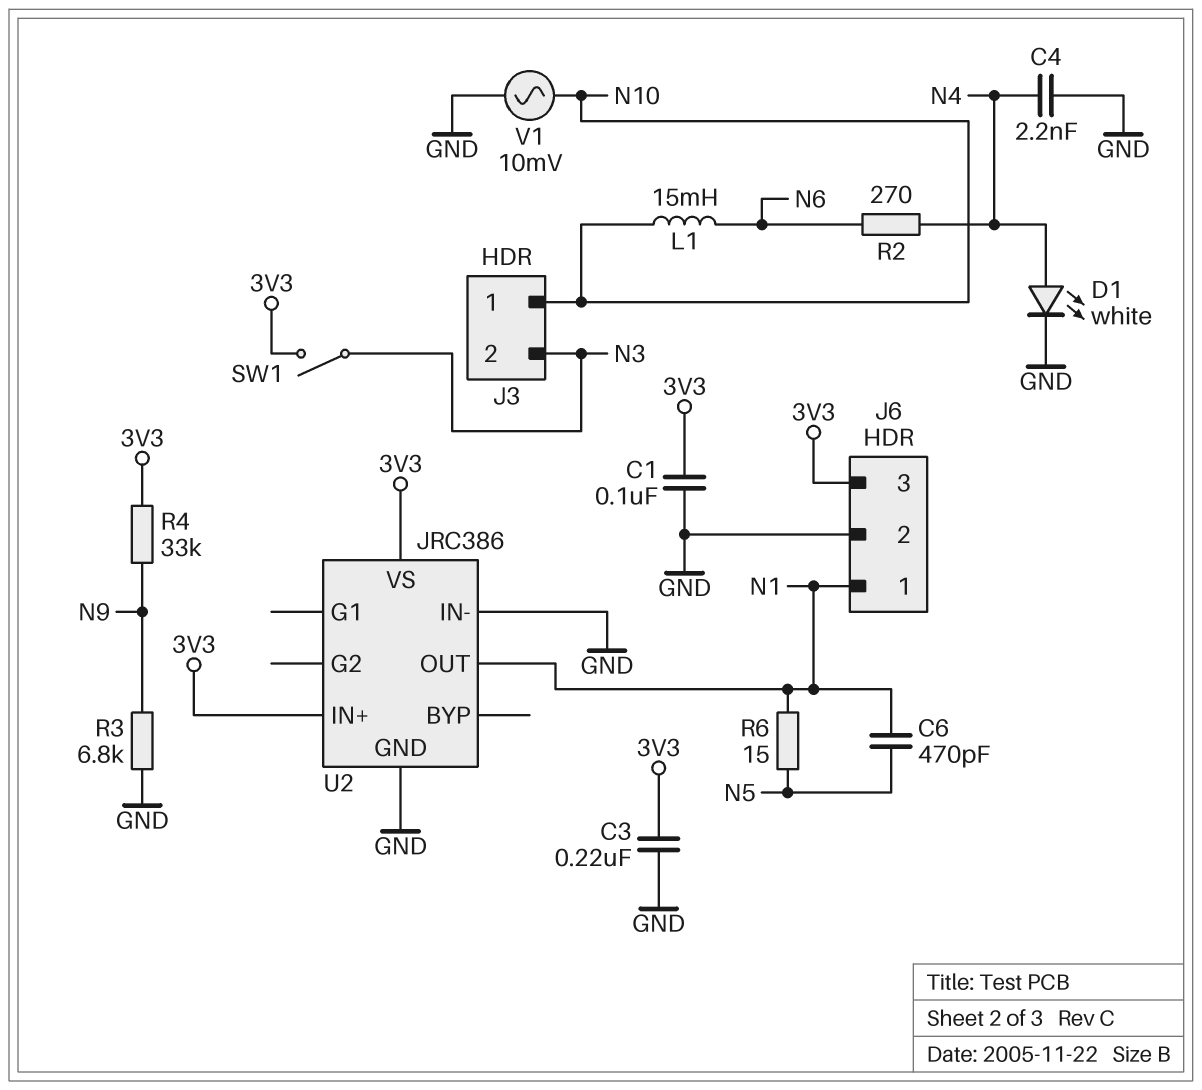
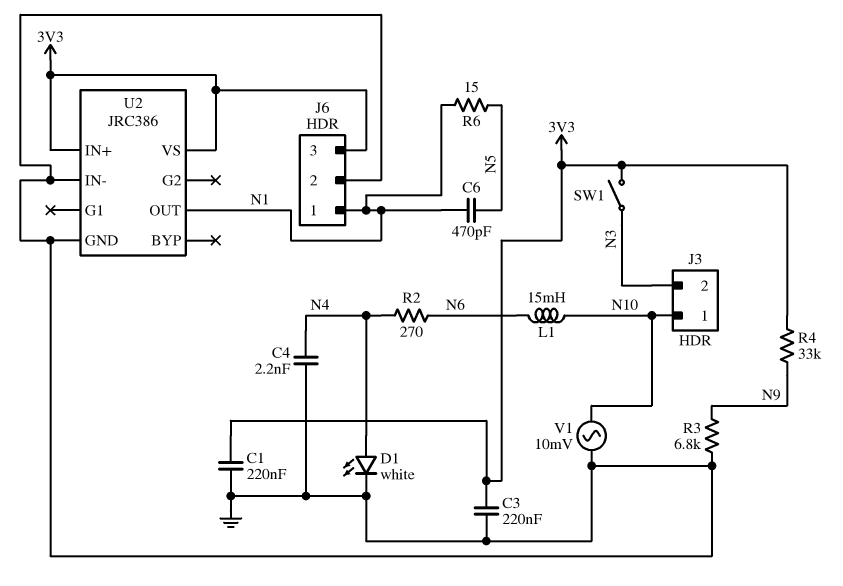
C1: 100nF (3V3, GND) -> 220nF (3V3, GND)

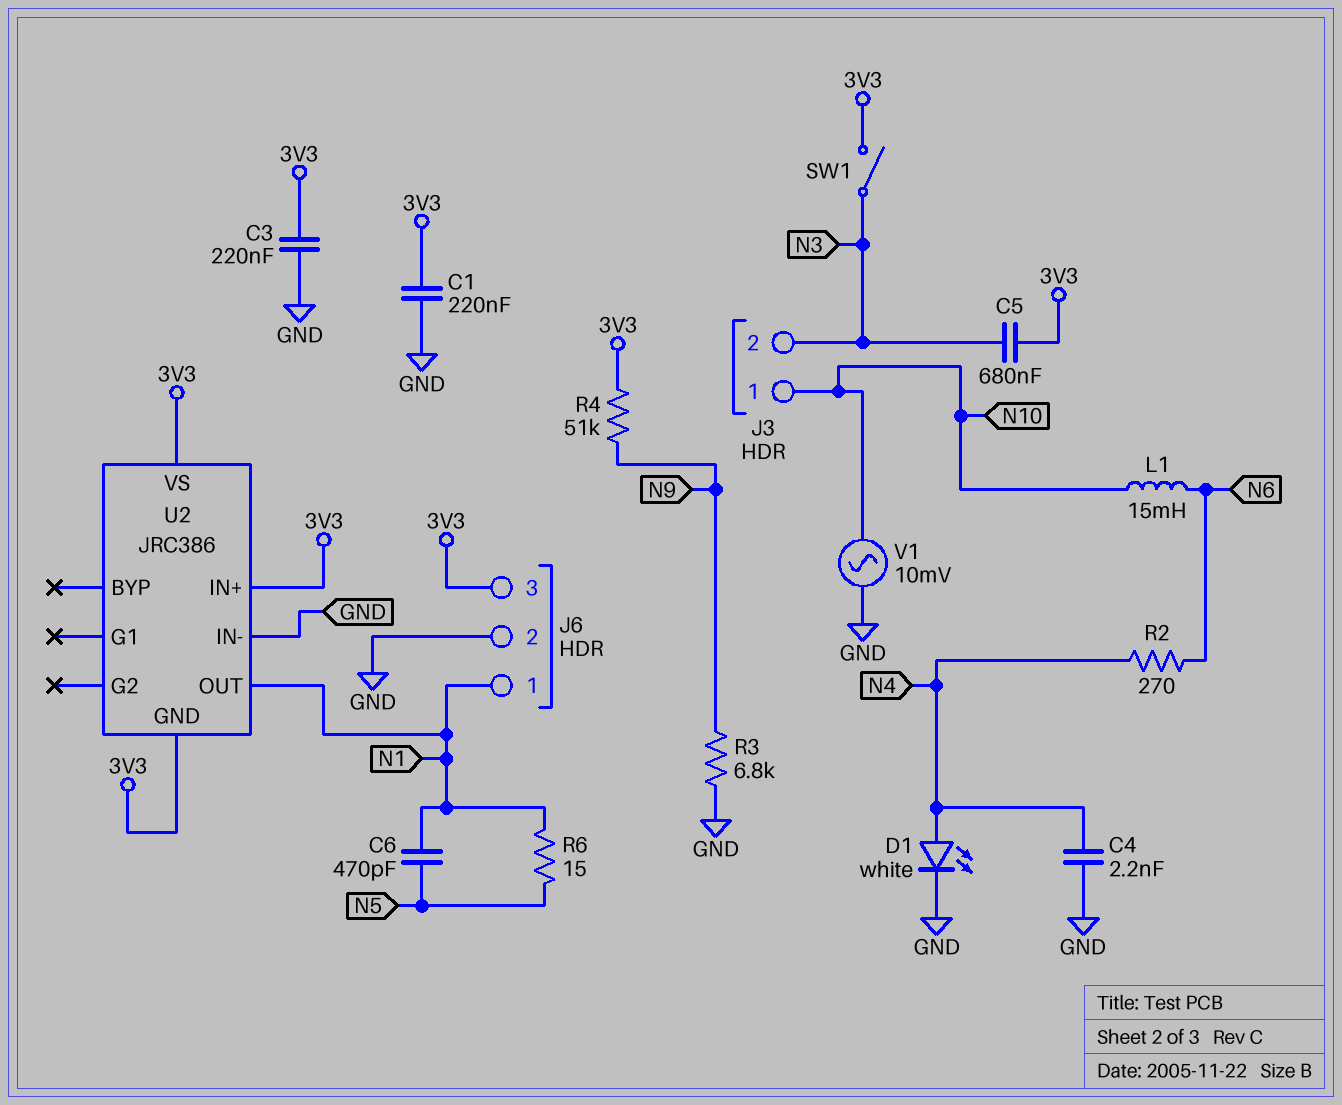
C5: none -> 680nF (3V3, N3)
R4: 33k (3V3, N9) -> 51k (3V3, N9)
U2 pin GND: GND -> 3V3

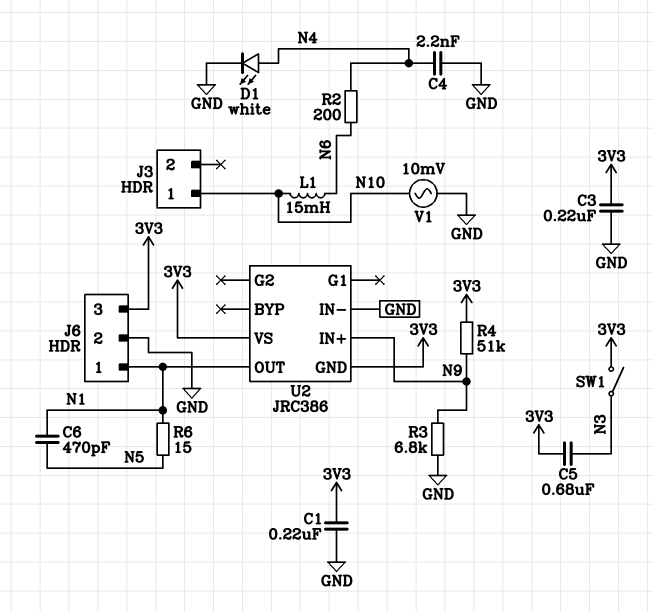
J3 pin 2: N3 -> none
R2: 270 (N4, N6) -> 200 (N4, N6)
U2 pin IN+: 3V3 -> N9

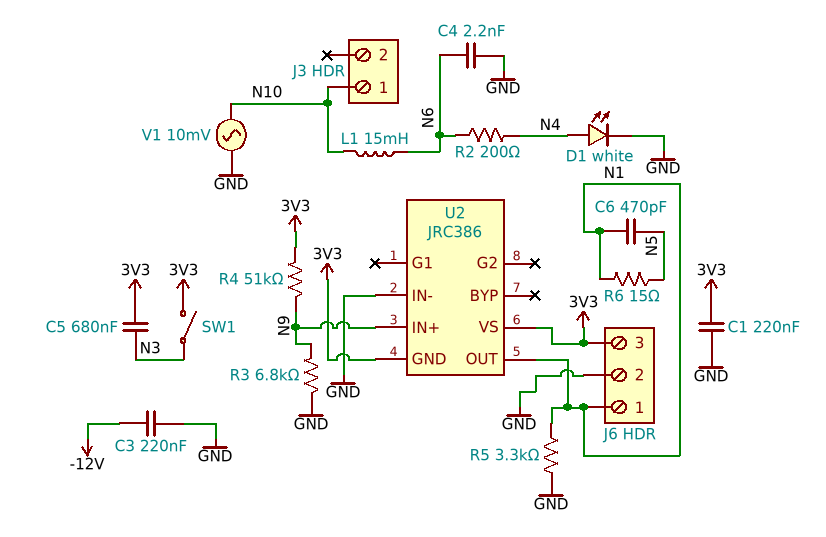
C3: 220nF (3V3, GND) -> 220nF (-12V, GND)
C4: 2.2nF (GND, N4) -> 2.2nF (GND, N6)
R5: none -> 3.3k (GND, N1)

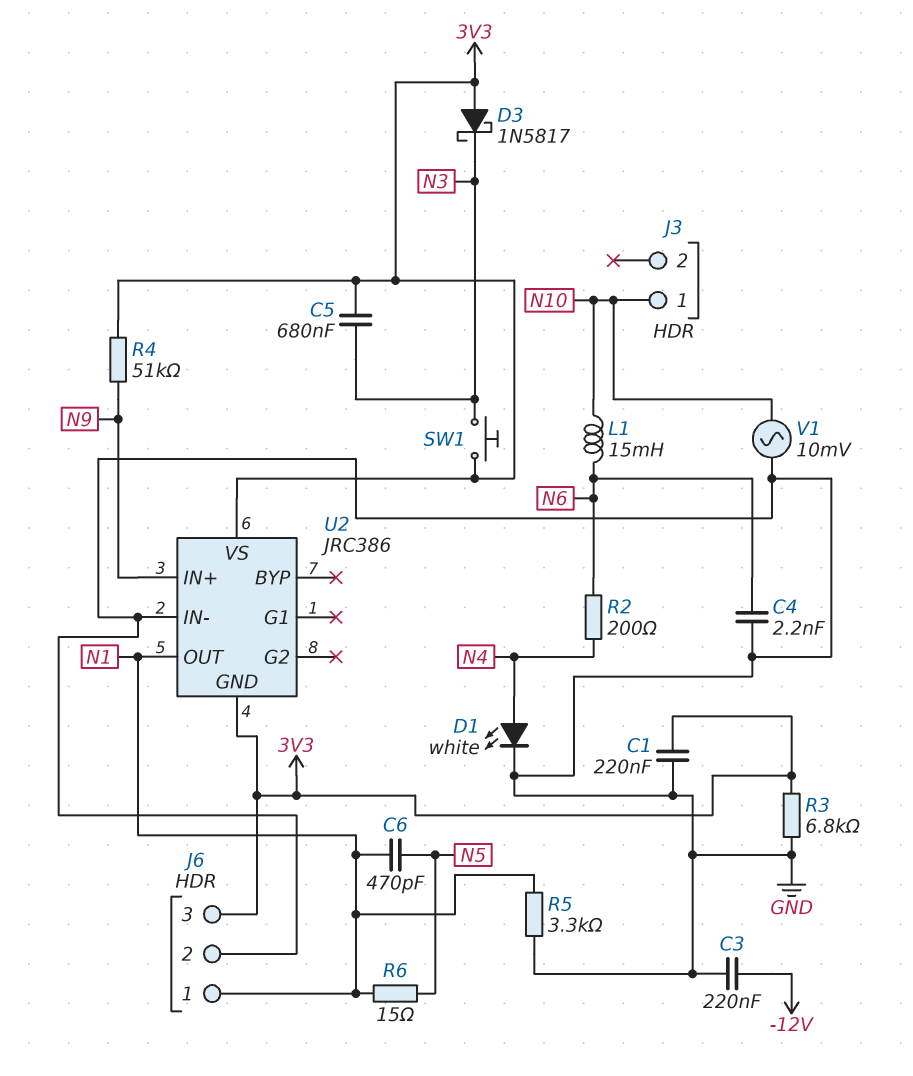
D3: none -> schottky 1N5817 (A 3V3, K N3)
R3: 6.8k (GND, N9) -> 6.8k (3V3, GND)
SW1: switch (3V3, N3) -> button (3V3, N3)

